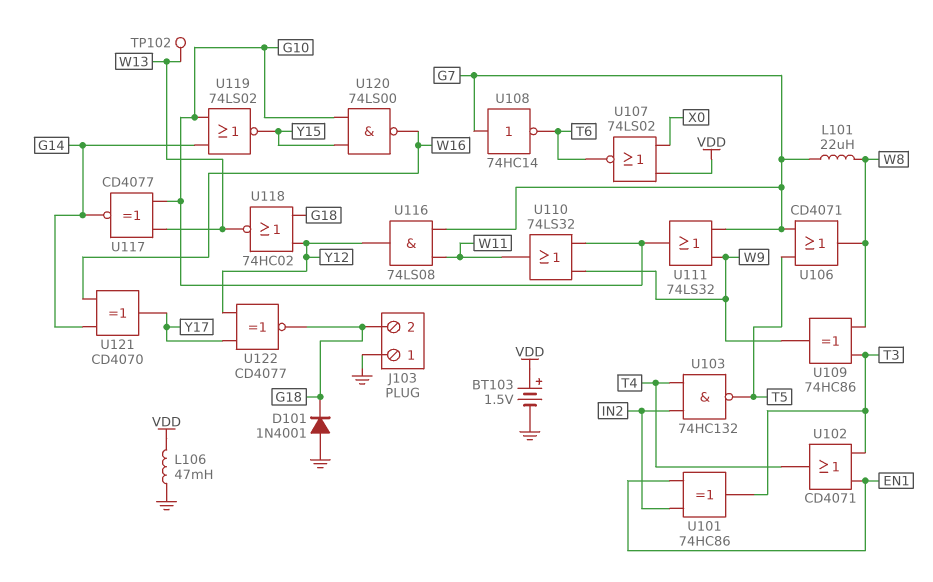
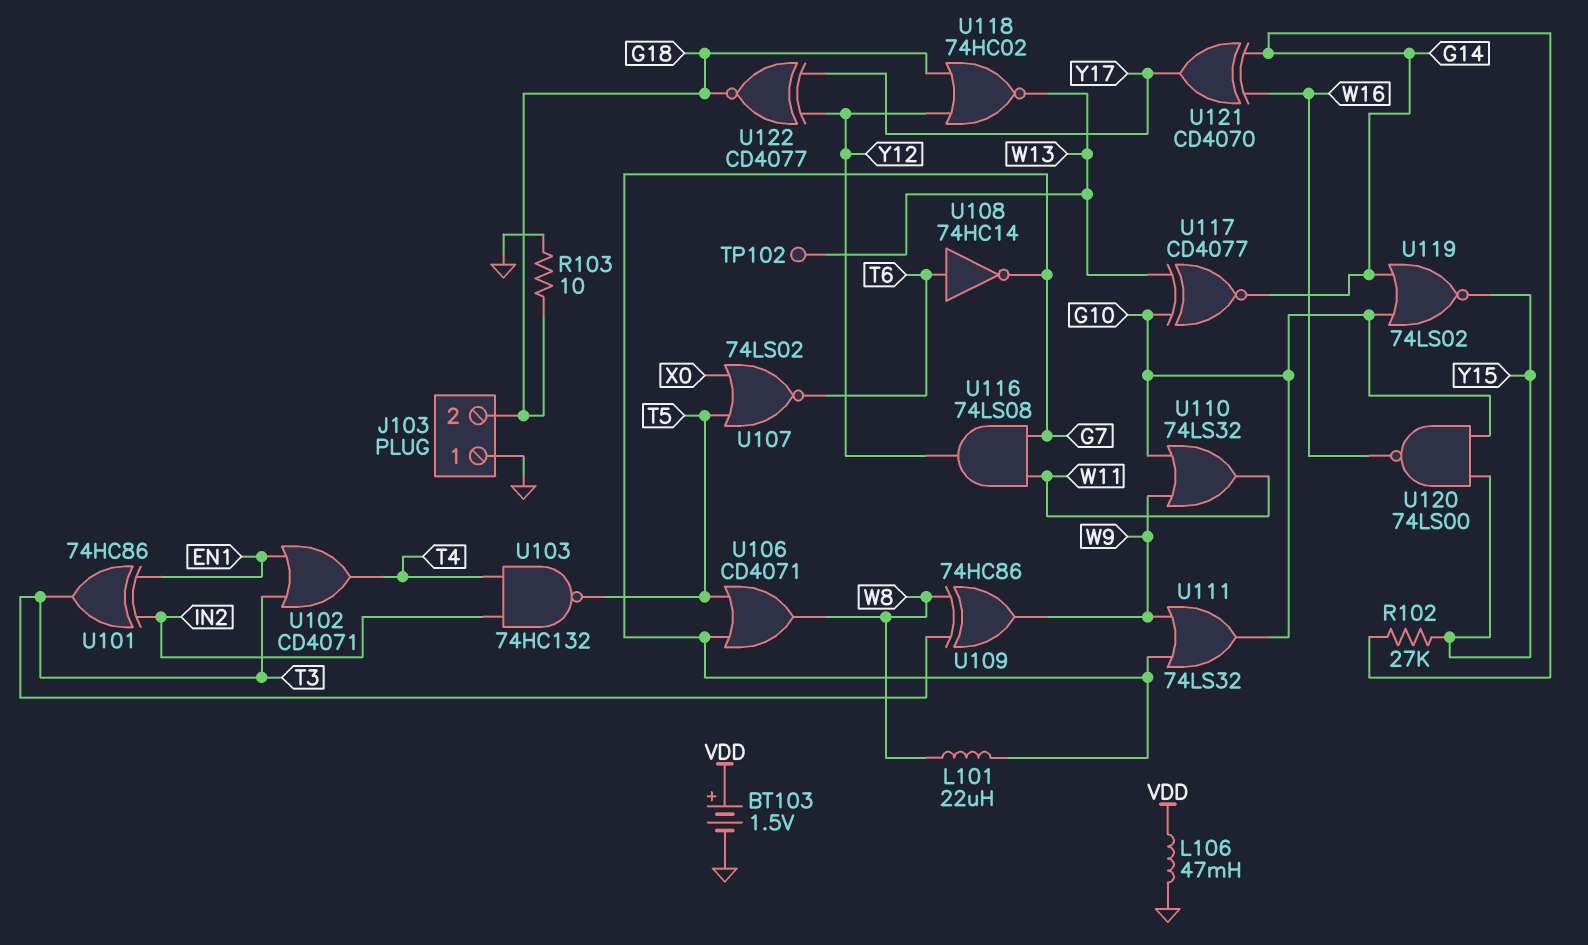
D101: diode 1N4001 (A GND, K G18) -> none
R102: none -> 27k (G14, Y15)
R103: none -> 10 (G18, GND)
U107: NOR 74LS02 (in VDD, in X0, out T6) -> NOR 74LS02 (in T5, in X0, out T6)
U108: NOT 74HC14 (in G7, out T6) -> NOT 74HC14 (in T6, out G7)

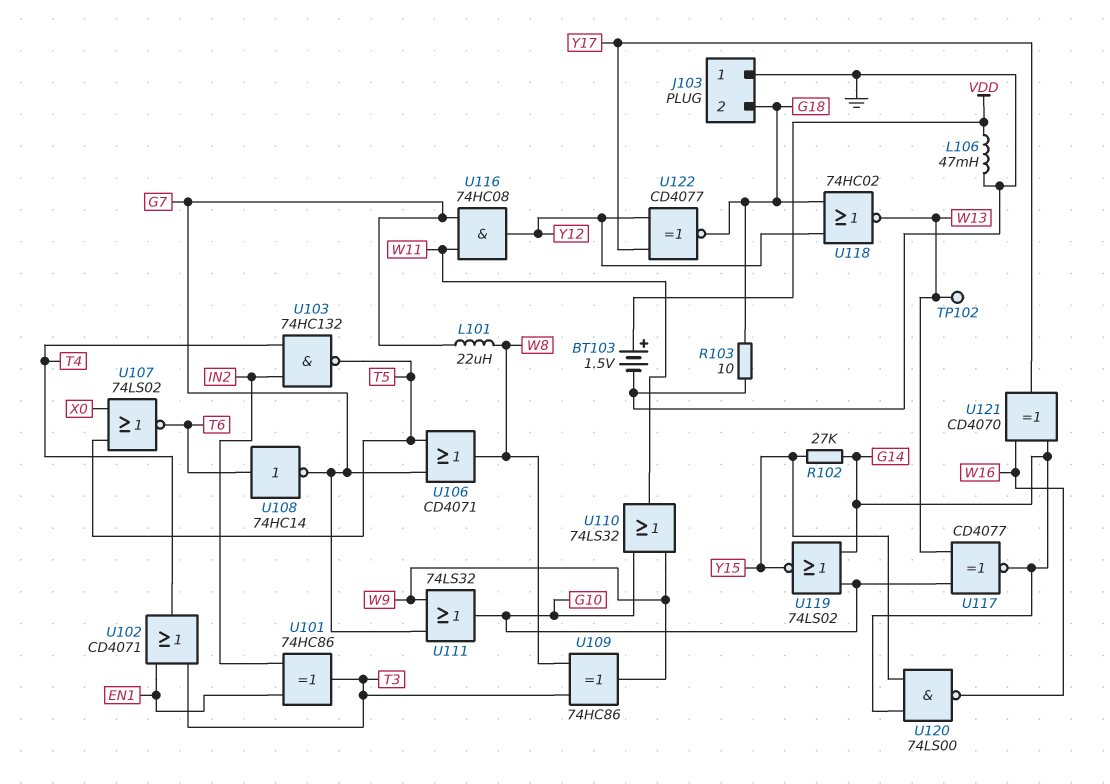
U116: AND 74LS08 (in G7, in W11, out Y12) -> AND 74HC08 (in G7, in W11, out Y12)
U120: NAND 74LS00 (in G10, in Y15, out W16) -> NAND 74LS00 (in G14, in Y15, out W16)

